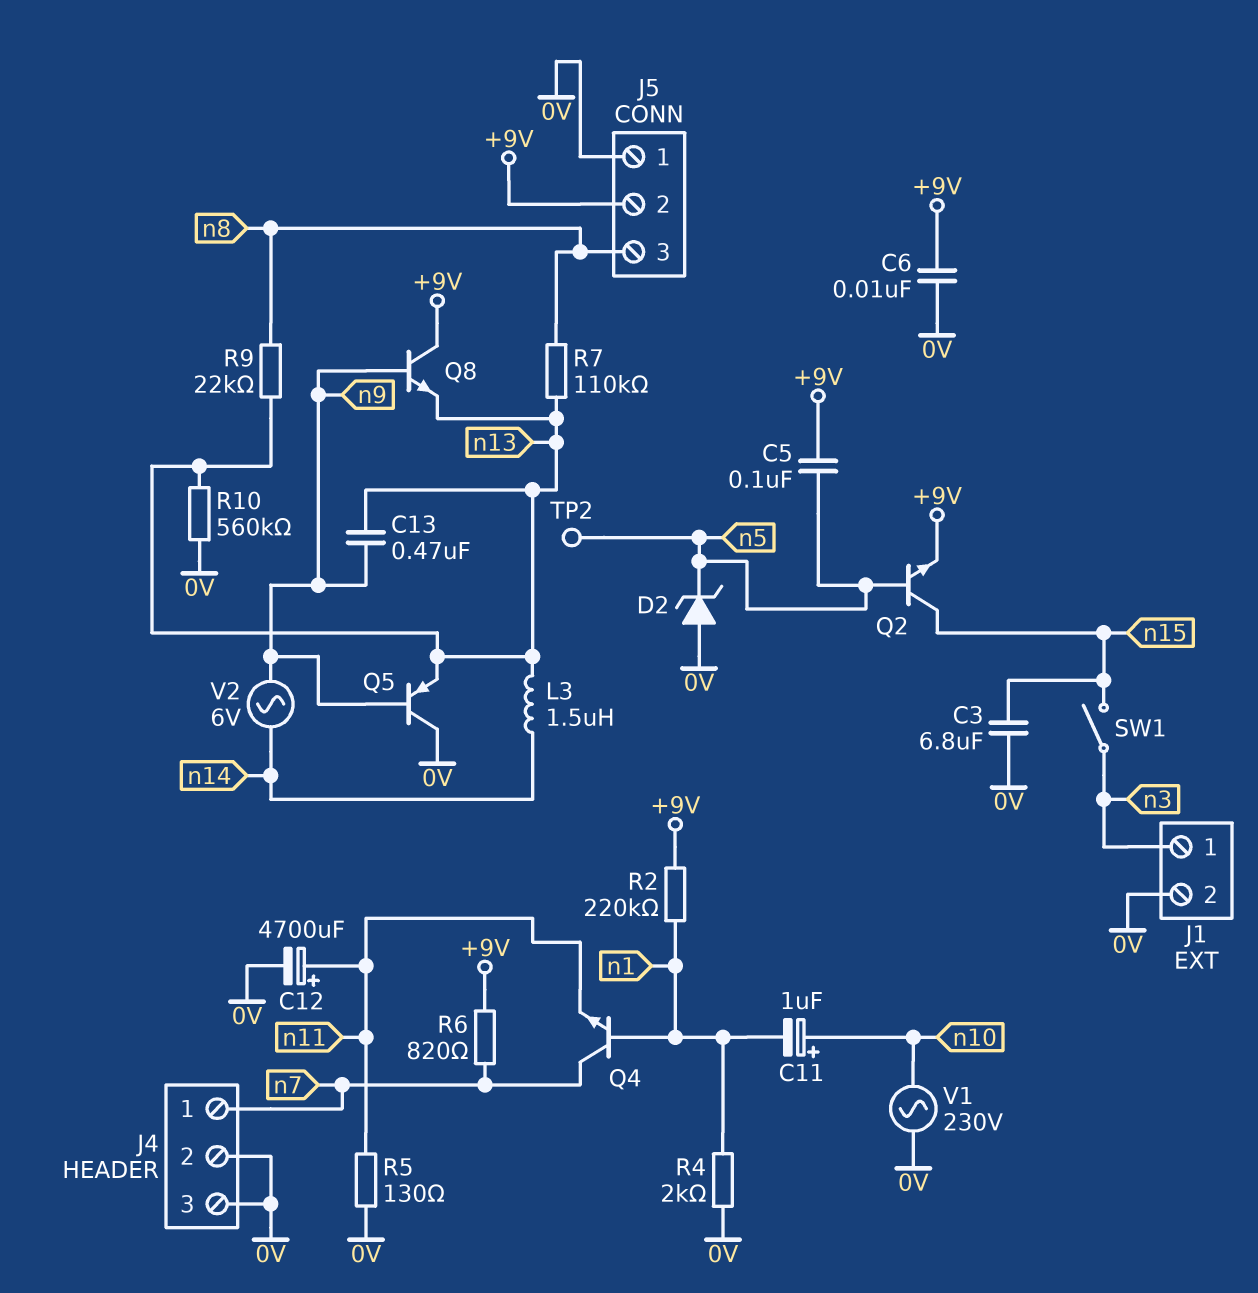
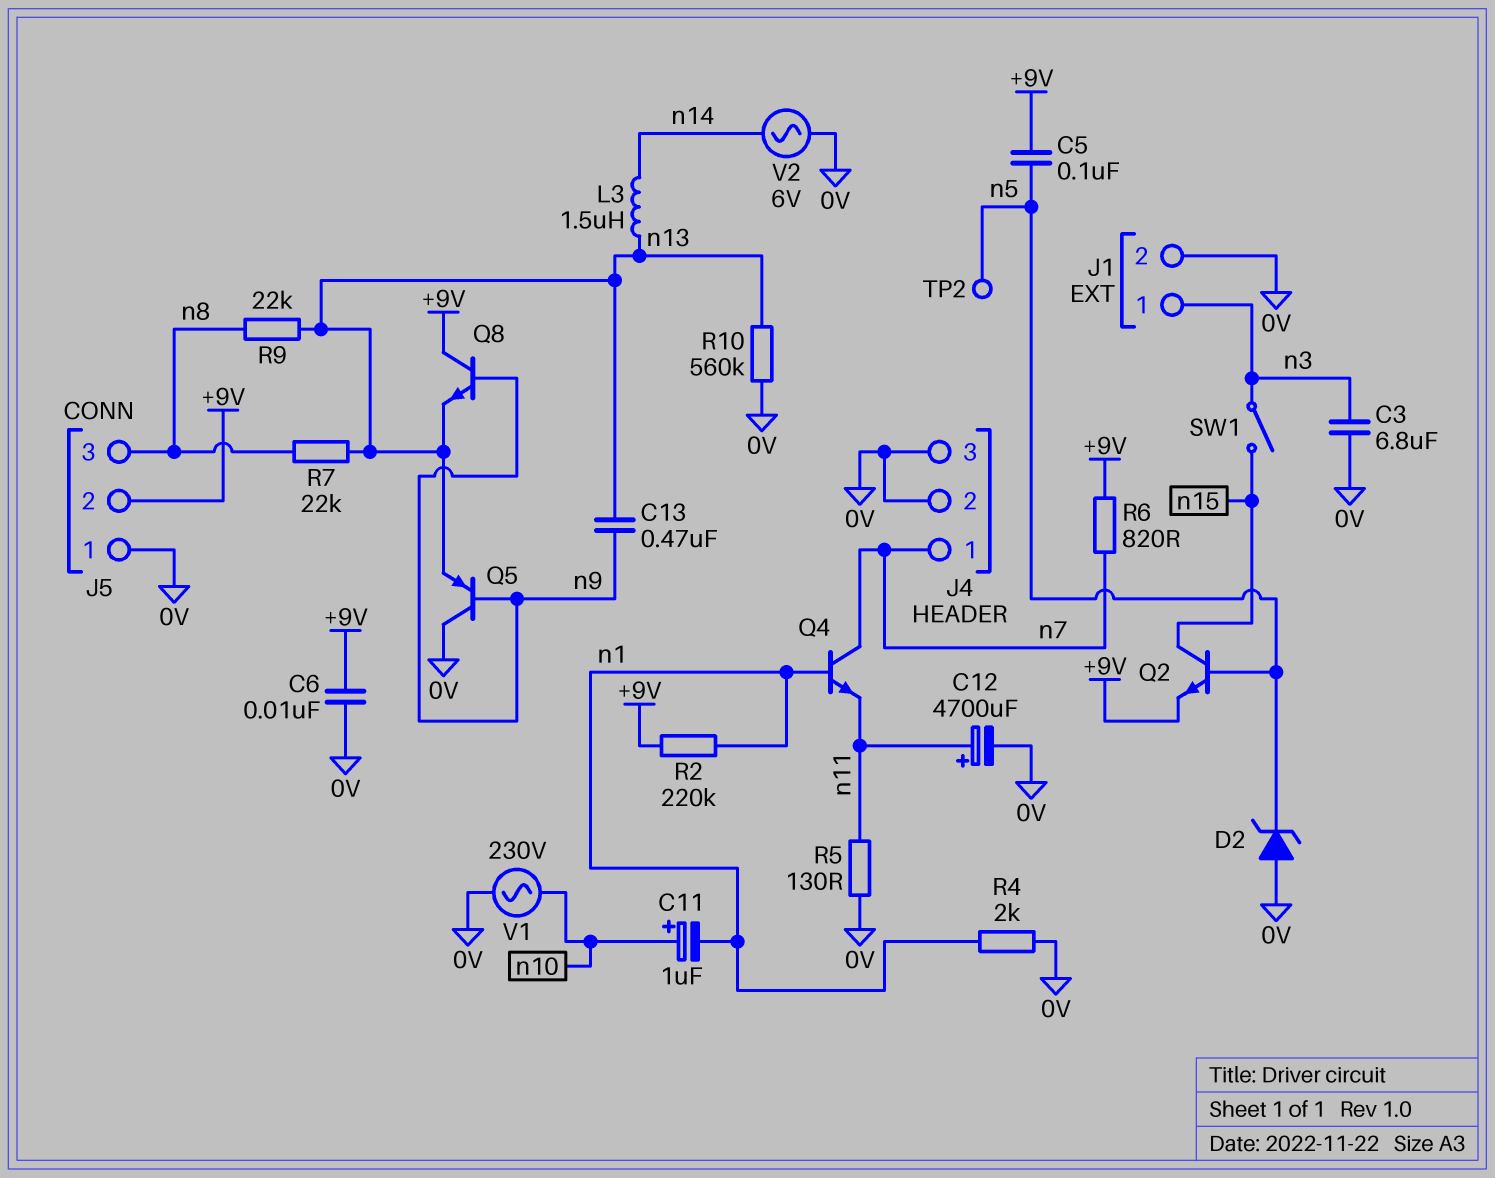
C3: 6.8uF (0V, n15) -> 6.8uF (0V, n3)
R7: 110k (n8, n13) -> 22k (n8, n13)
V2: AC 6V (n9, n14) -> AC 6V (0V, n14)

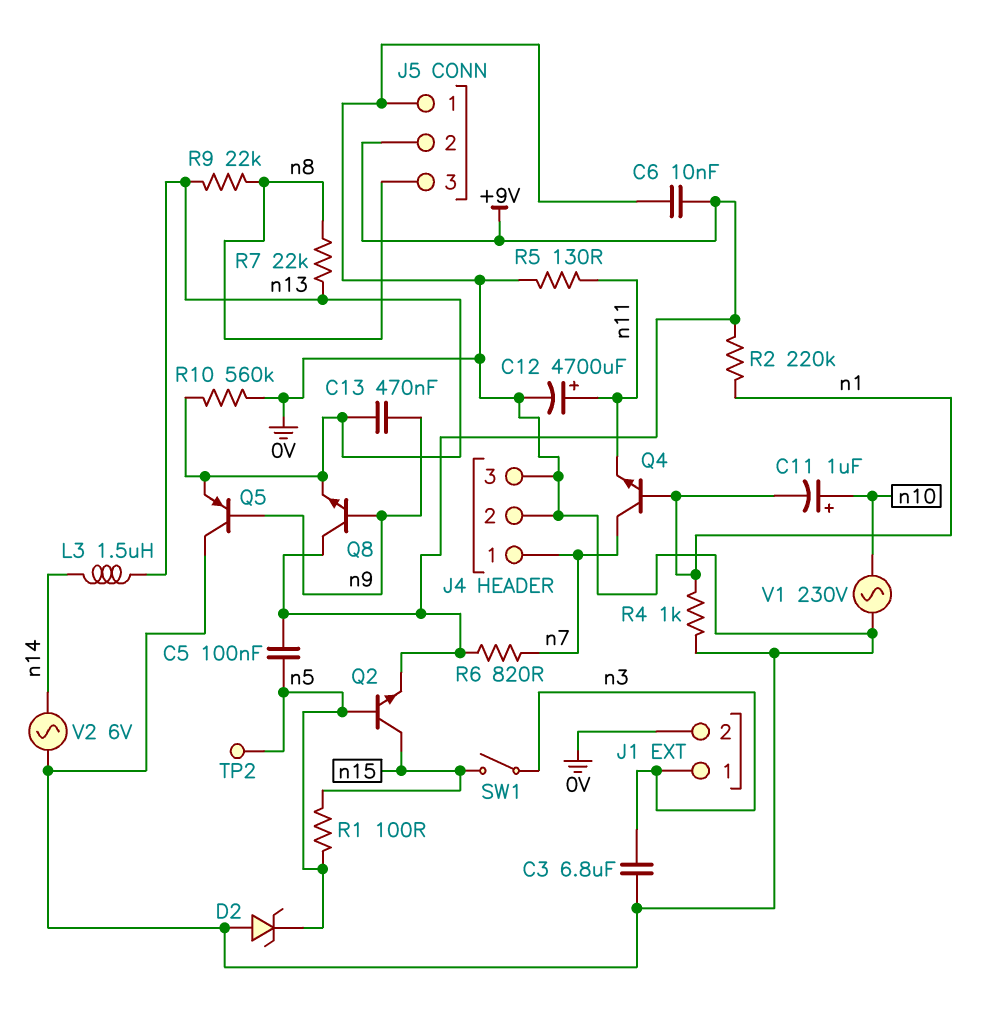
R1: none -> 100 (n5, n15)
R4: 2k (0V, n1) -> 1k (0V, n1)

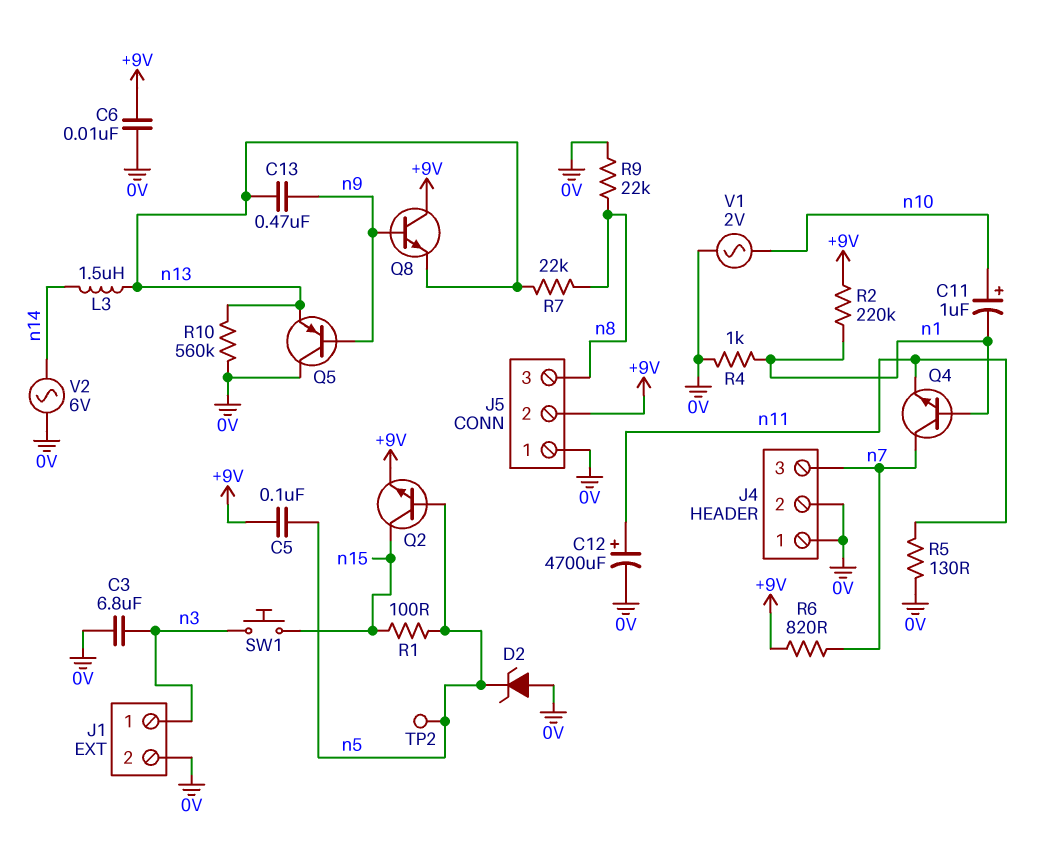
J4 pin 1: n7 -> 0V
J4 pin 3: 0V -> n7
R9: 22k (n8, n13) -> 22k (0V, n8)
SW1: switch (n3, n15) -> button (n3, n15)
V1: AC 230V (0V, n10) -> AC 2V (0V, n10)

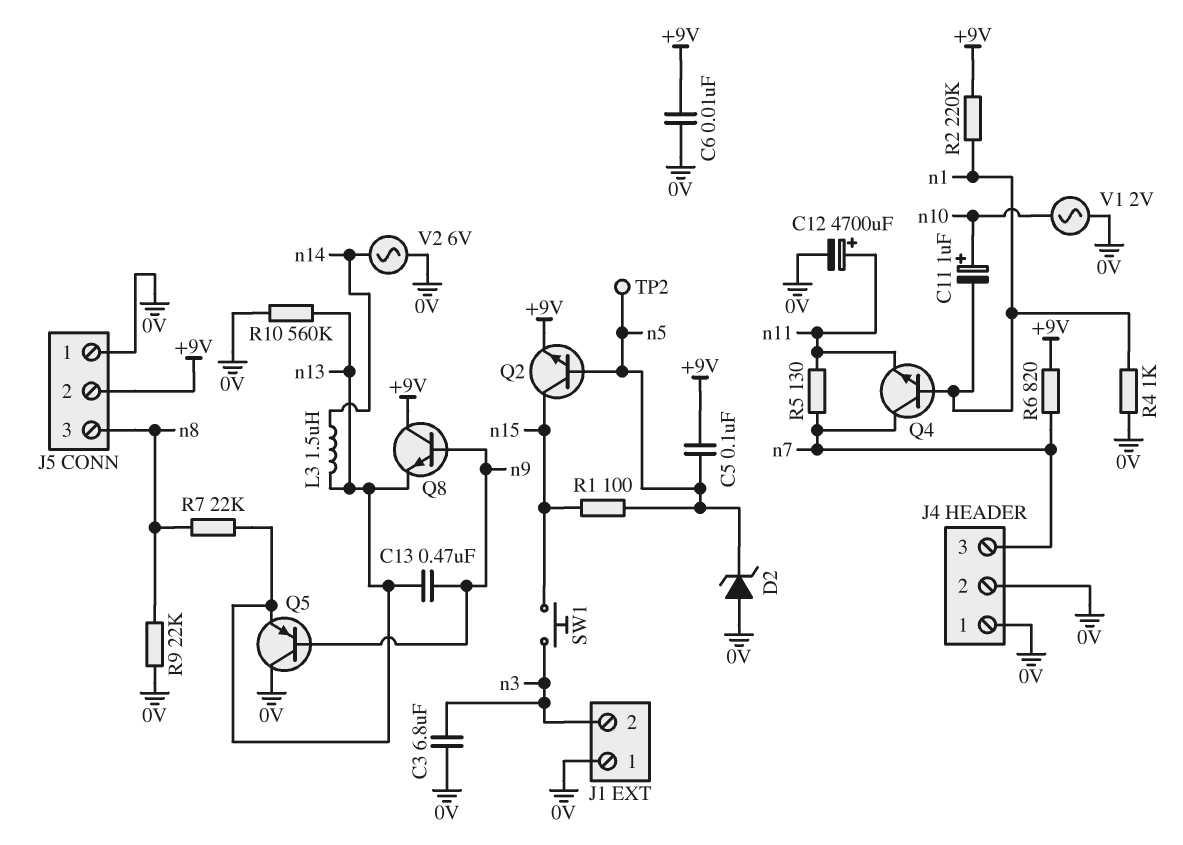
J1 pin 1: n3 -> 0V
J1 pin 2: 0V -> n3
R5: 130 (0V, n11) -> 130 (n7, n11)

